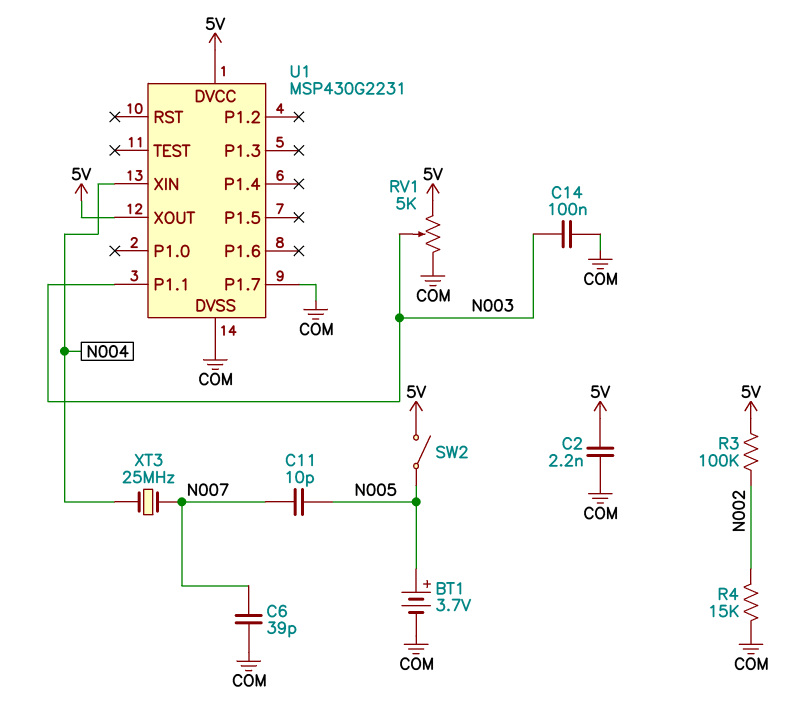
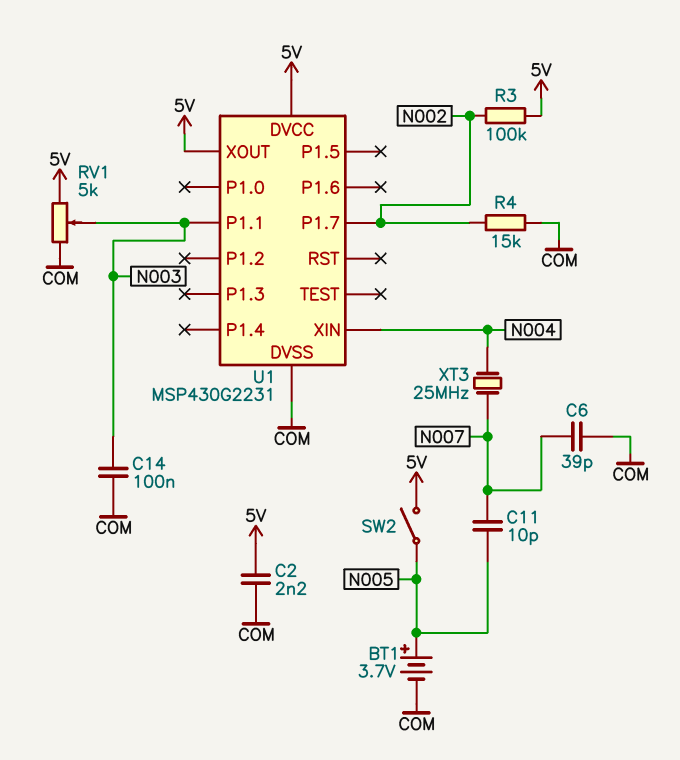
U1 pin P1.7: COM -> N002

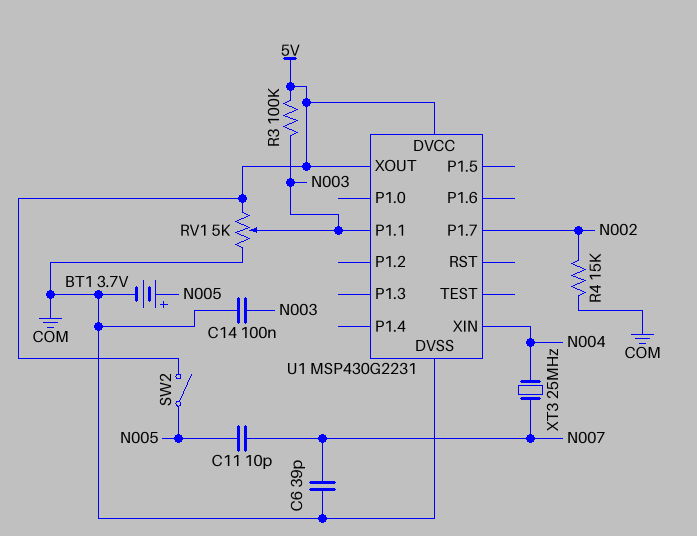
C2: 2.2nF (5V, COM) -> none
R3: 100k (5V, N002) -> 100k (5V, N003)

